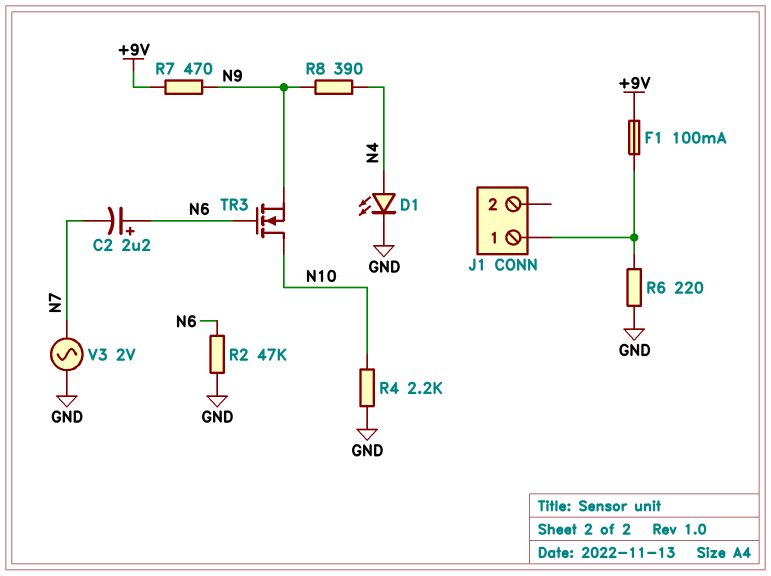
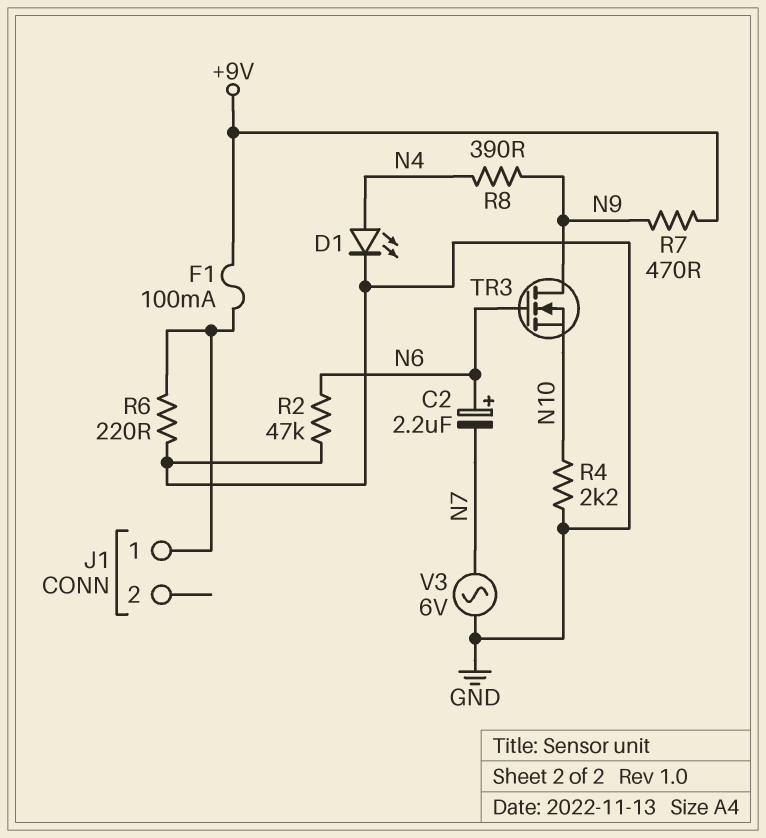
TR3: NMOS (G N6, D N10, S N9) -> NMOS (G N6, D N9, S N10)
V3: AC 2V (GND, N7) -> AC 6V (GND, N7)

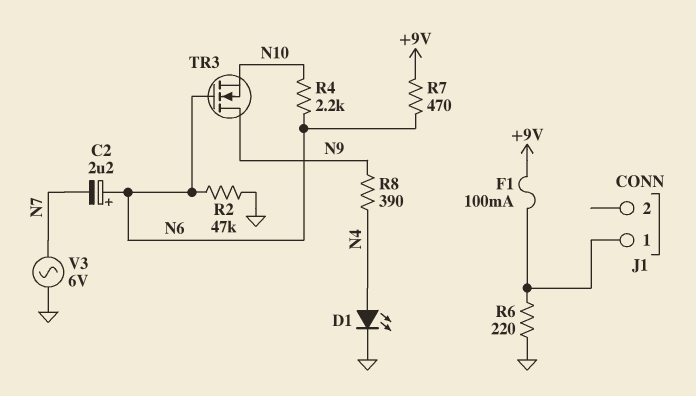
R4: 2.2k (GND, N10) -> 2.2k (N6, N10)
R7: 470 (+9V, N9) -> 470 (+9V, N6)

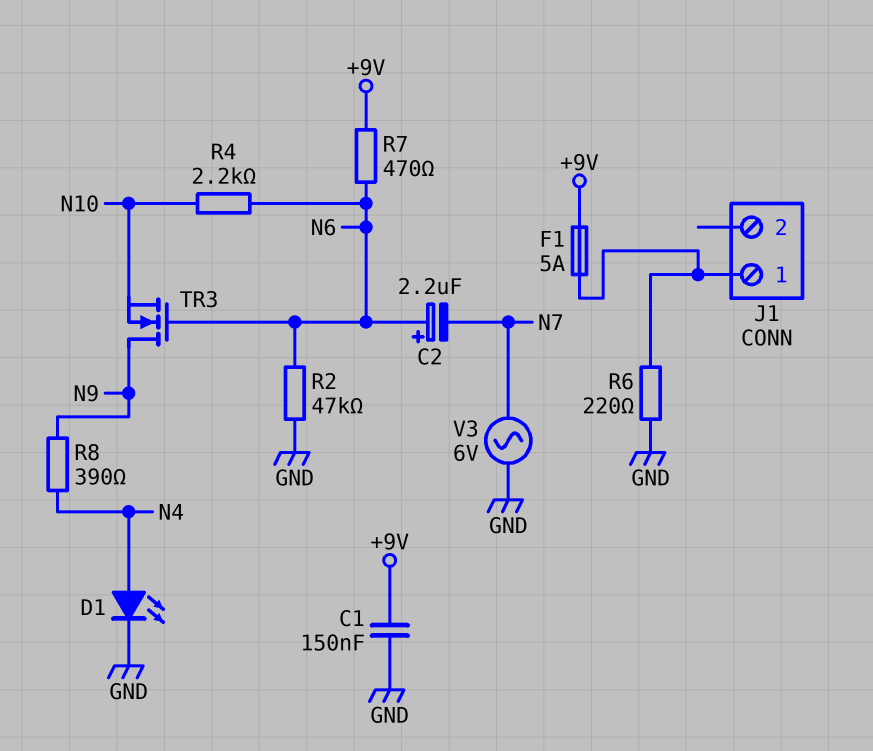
C1: none -> 150nF (+9V, GND)
F1: 100mA (+9V, J1/1) -> 5A (+9V, J1/1)

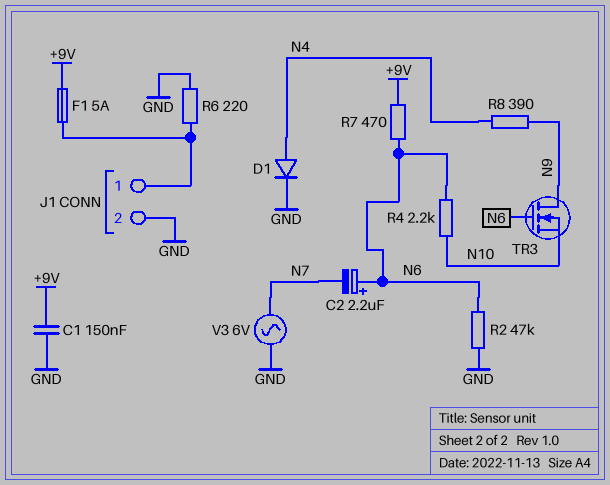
D1: LED (A N4, K GND) -> diode (A N4, K GND)
J1 pin 2: none -> GND

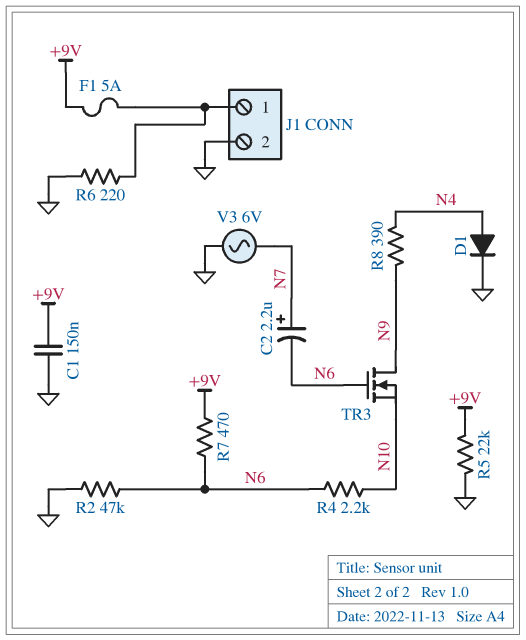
C2: 2.2uF (plus N6, minus N7) -> 2.2uF (plus N7, minus N6)
R5: none -> 22k (+9V, GND)

